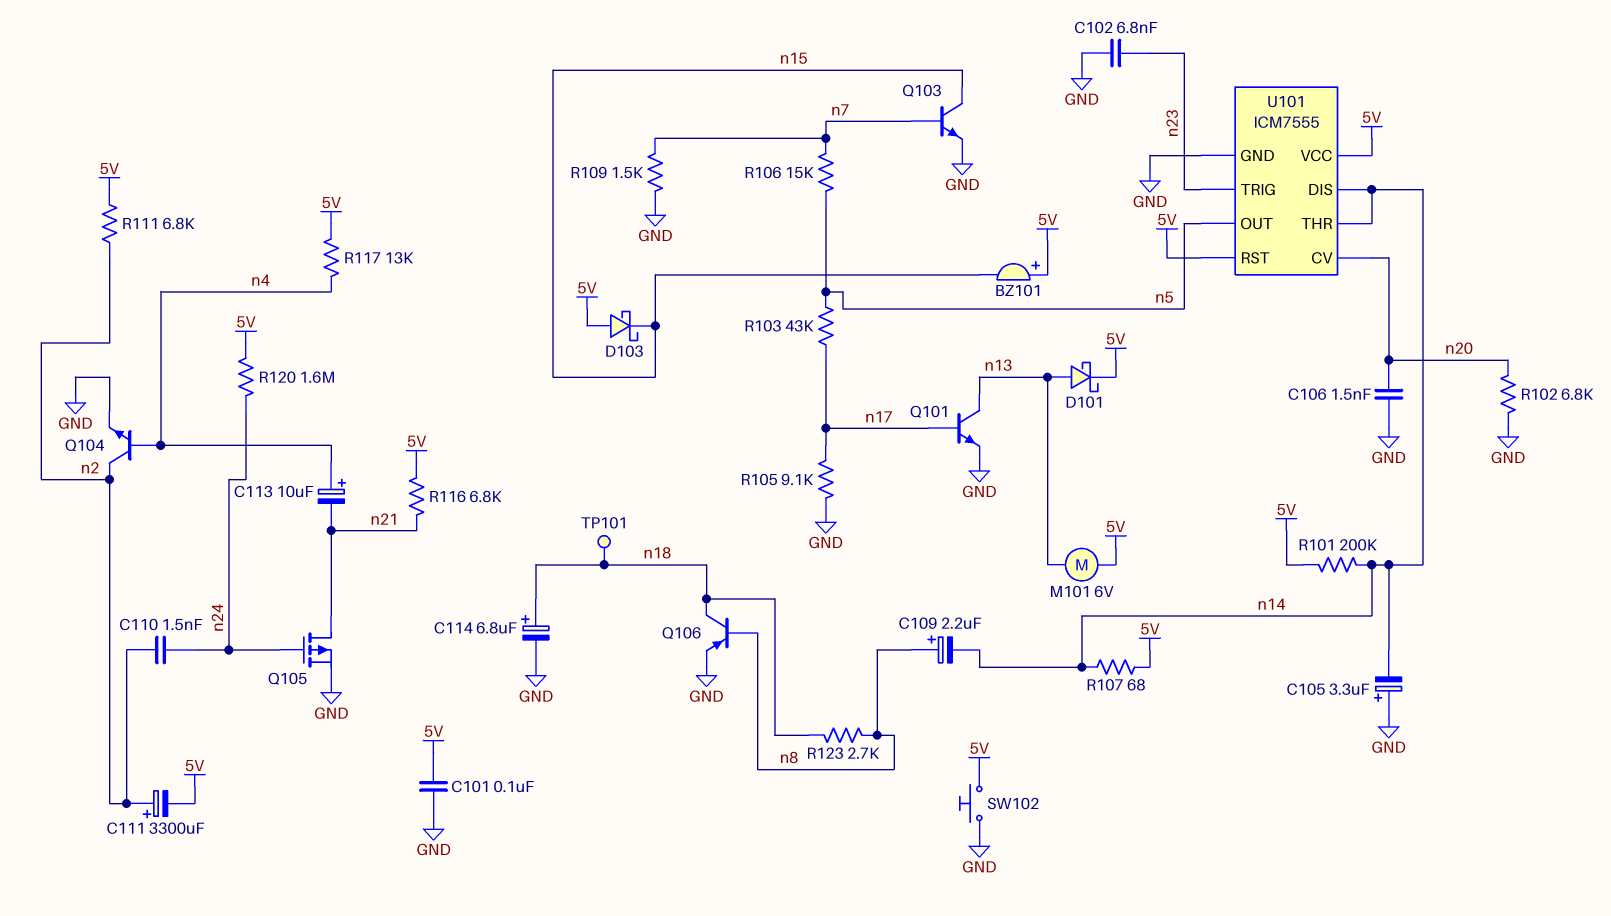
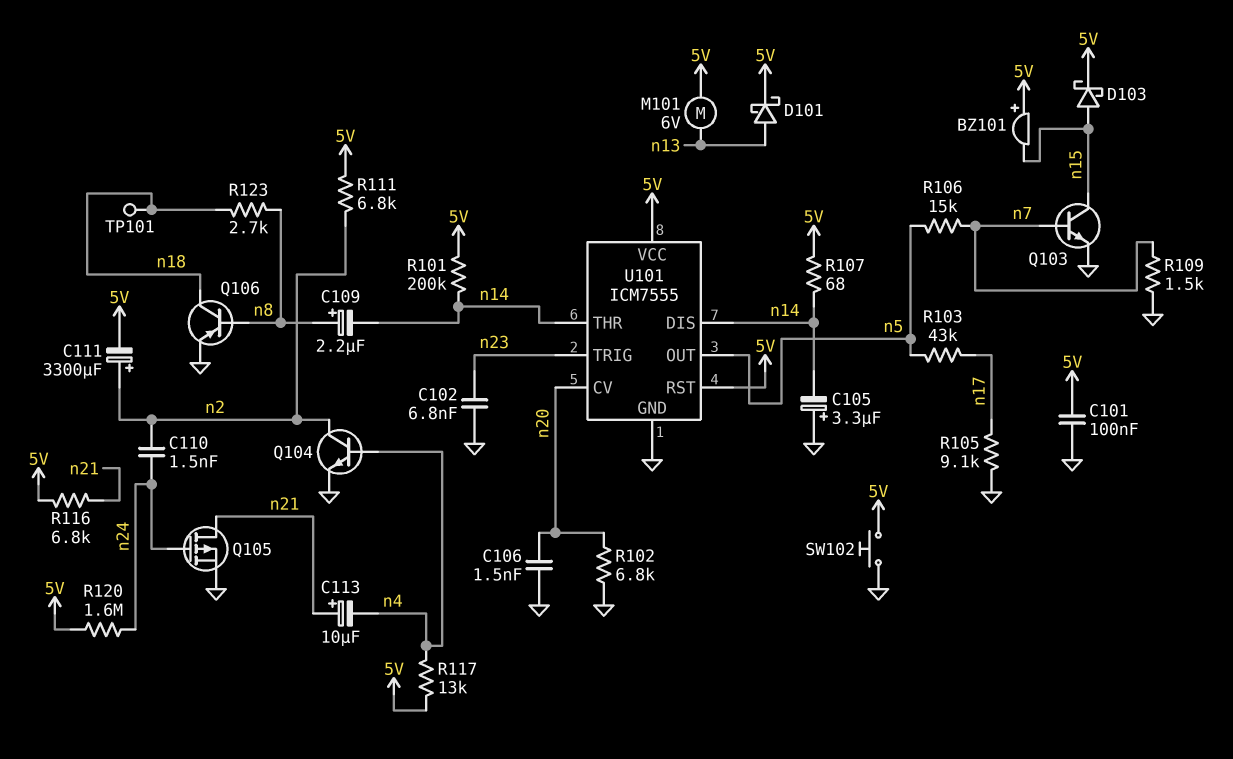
C113: 10uF (plus n4, minus n21) -> 10uF (plus n21, minus n4)
C114: 6.8uF (plus n18, minus GND) -> none
D103: schottky (A 5V, K n15) -> schottky (A n15, K 5V)
Q101: NPN (B n17, C n13, E GND) -> none

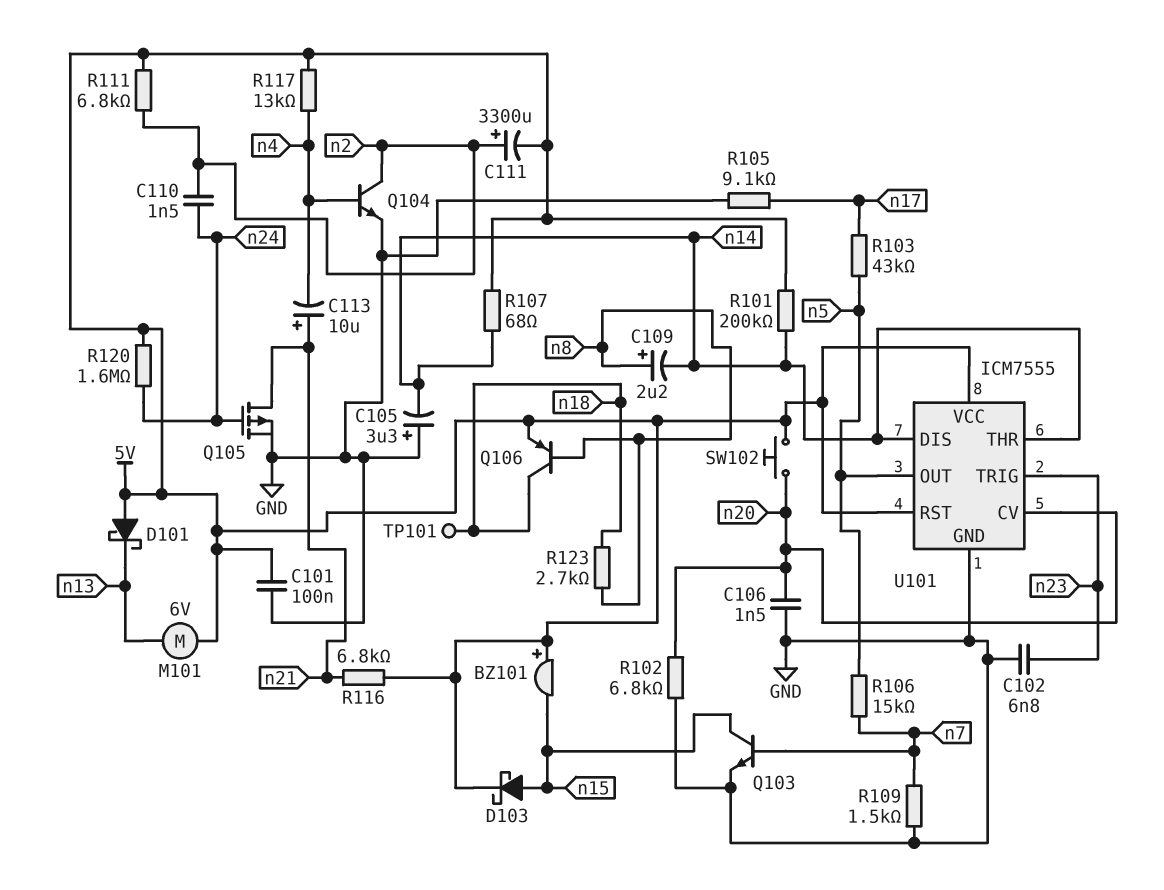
D101: schottky (A n13, K 5V) -> schottky (A 5V, K n13)
Q106: PNP (B n8, C n18, E GND) -> PNP (B n8, C n18, E 5V)
SW102: button (5V, GND) -> button (5V, n20)

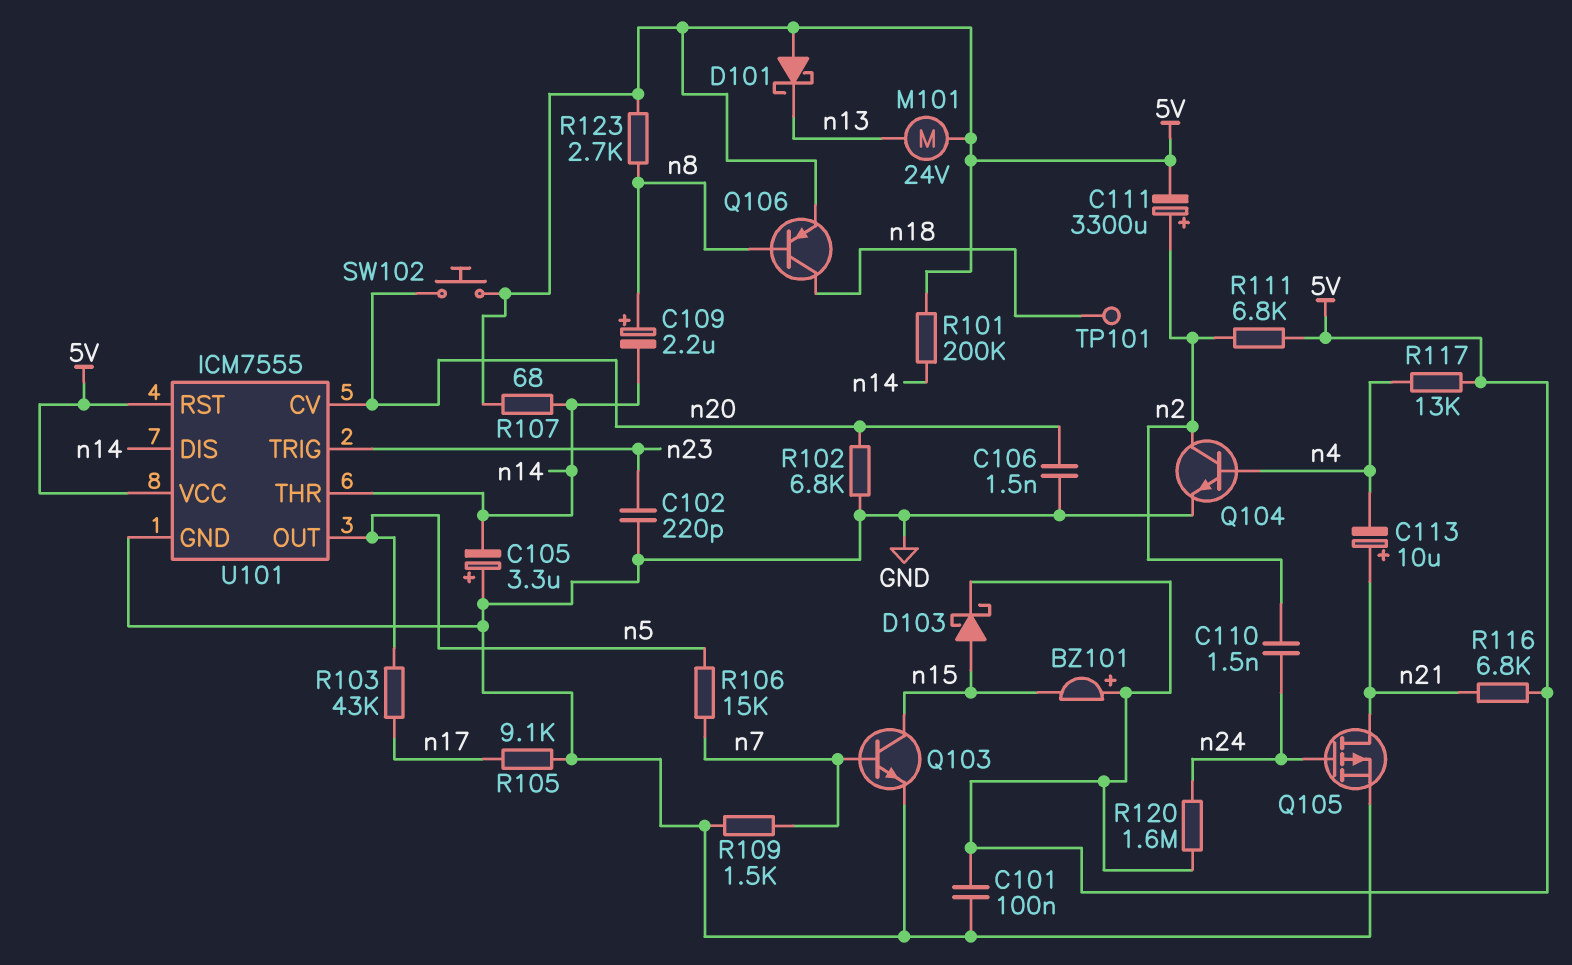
C102: 6.8nF (GND, n23) -> 220pF (GND, n23)
M101: motor 6V (5V, n13) -> motor 24V (5V, n13)
R123: 2.7k (n8, n18) -> 2.7k (5V, n8)

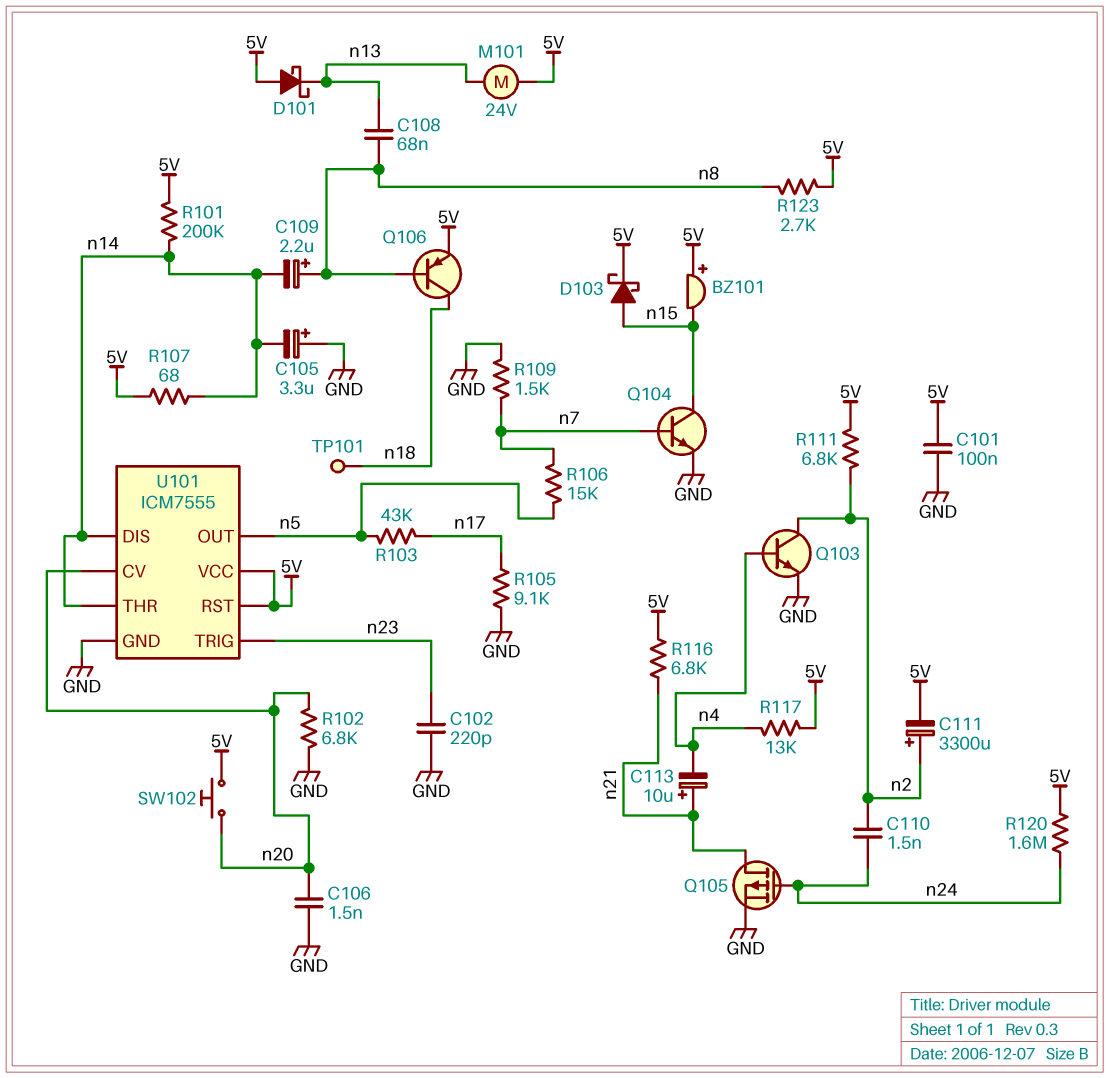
C108: none -> 68nF (n8, n13)
Q103: NPN (B n7, C n15, E GND) -> NPN (B n4, C n2, E GND)
Q104: NPN (B n4, C n2, E GND) -> NPN (B n7, C n15, E GND)

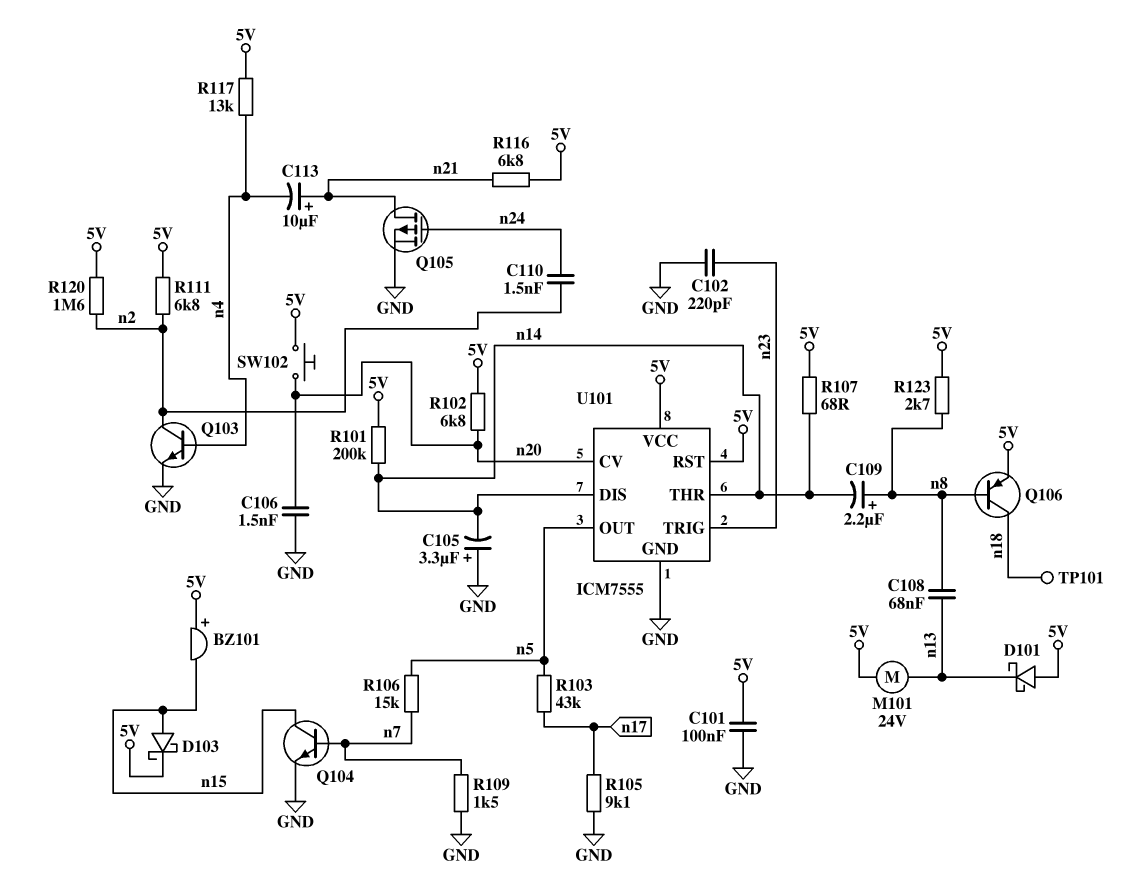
C111: 3300uF (plus n2, minus 5V) -> none
R102: 6.8k (GND, n20) -> 6.8k (5V, n20)
R120: 1.6M (5V, n24) -> 1.6M (5V, n2)

